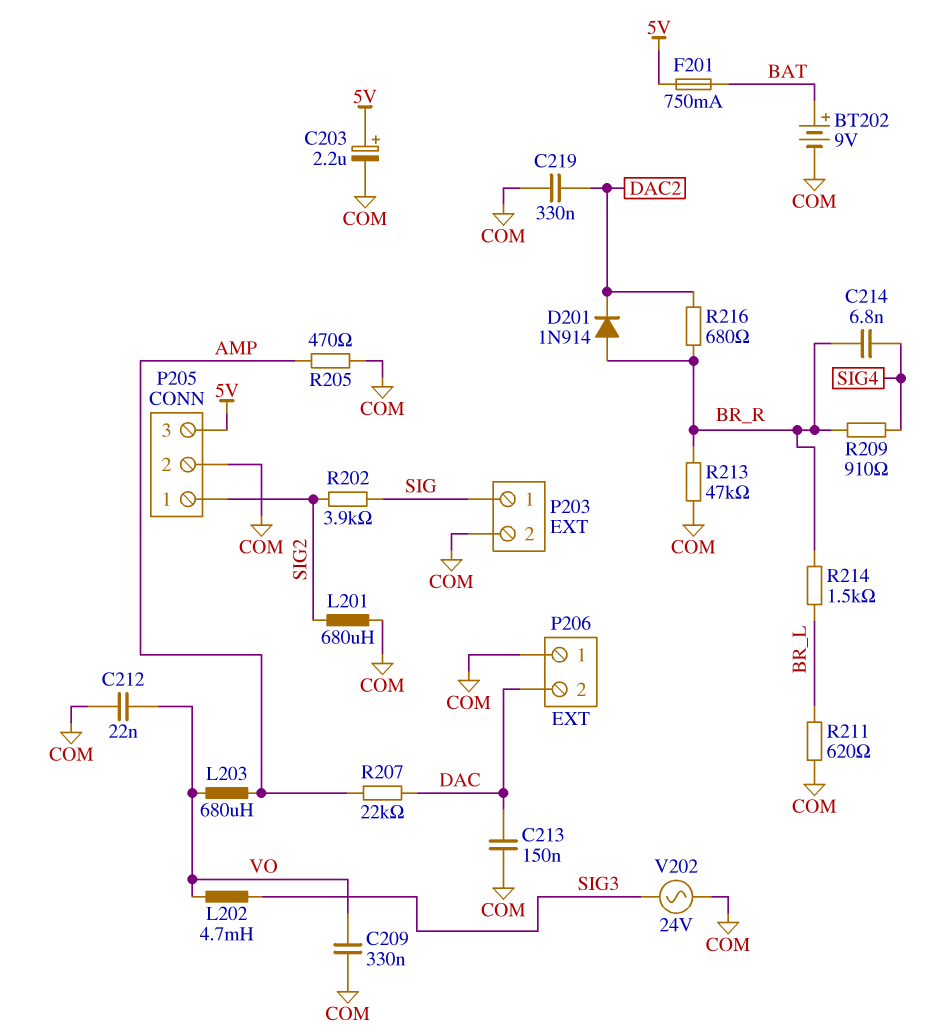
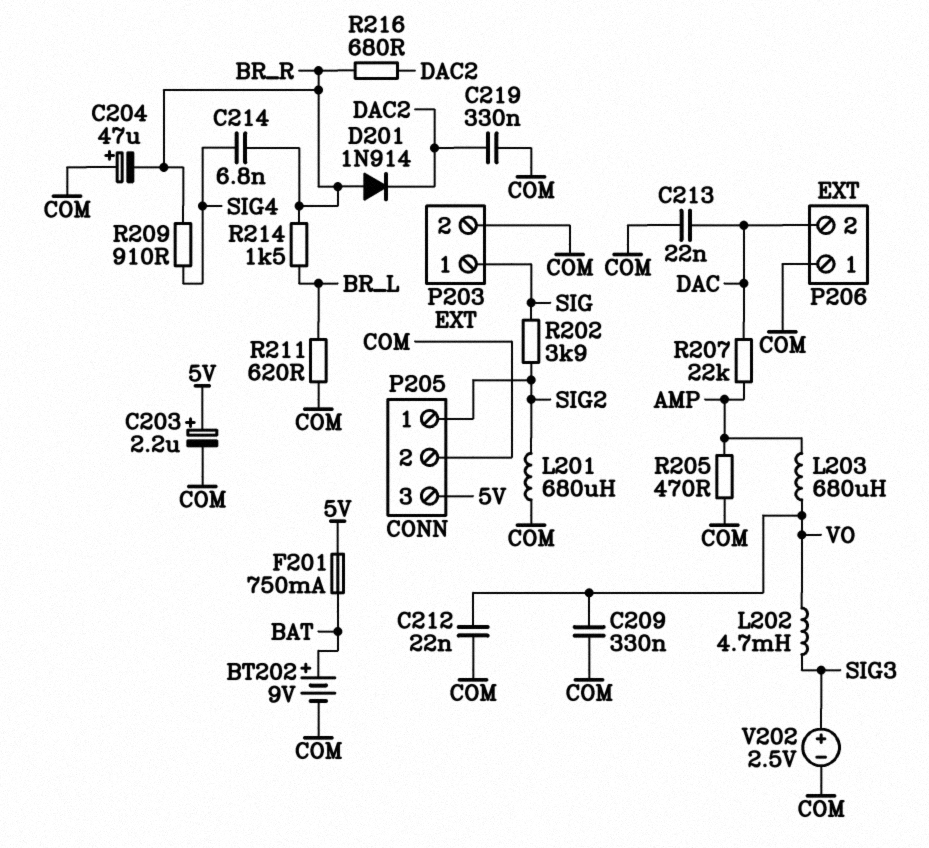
C204: none -> 47uF (plus COM, minus BR_R)
C213: 150nF (COM, DAC) -> 22nF (COM, DAC)
R213: 47k (BR_R, COM) -> none
V202: AC 24V (COM, SIG3) -> 2.5V (plus SIG3, minus COM)

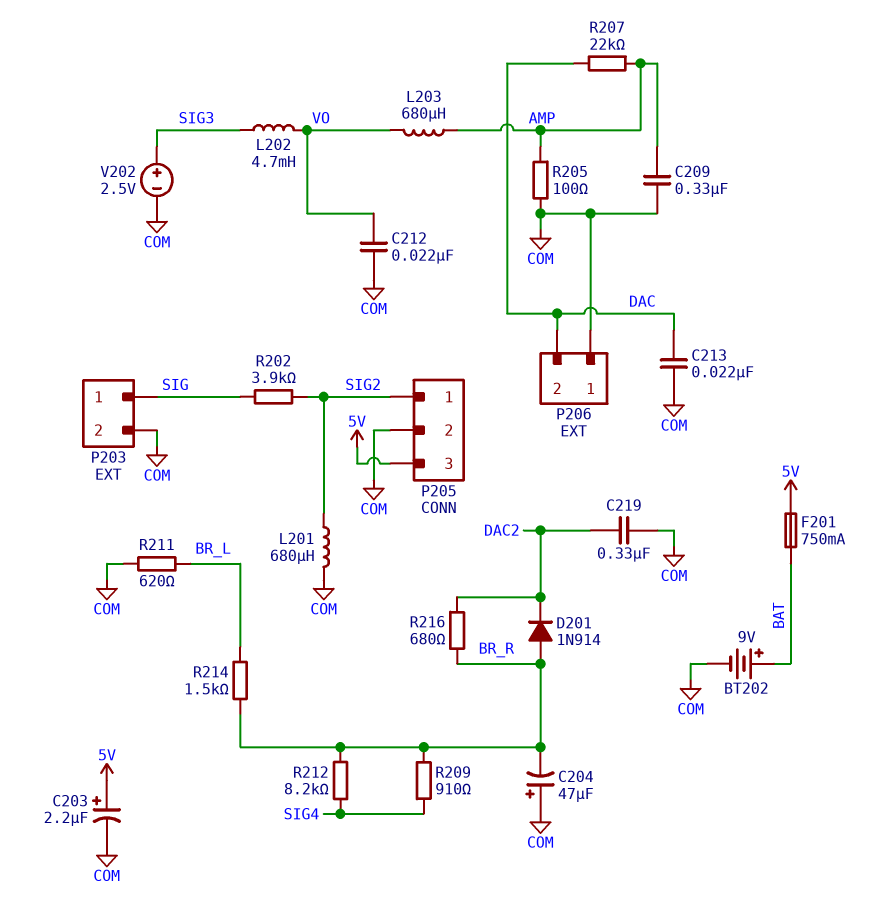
C209: 330nF (COM, VO) -> 330nF (AMP, COM)
C214: 6.8nF (BR_R, SIG4) -> none
R205: 470 (AMP, COM) -> 100 (AMP, COM)
R212: none -> 8.2k (BR_R, SIG4)

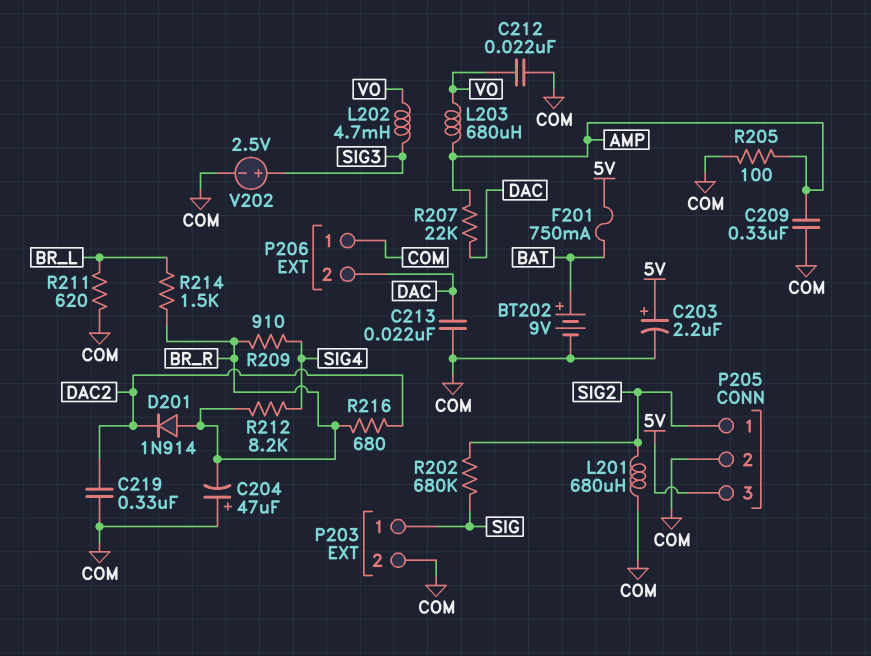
R202: 3.9k (SIG, SIG2) -> 680k (SIG, SIG2)

